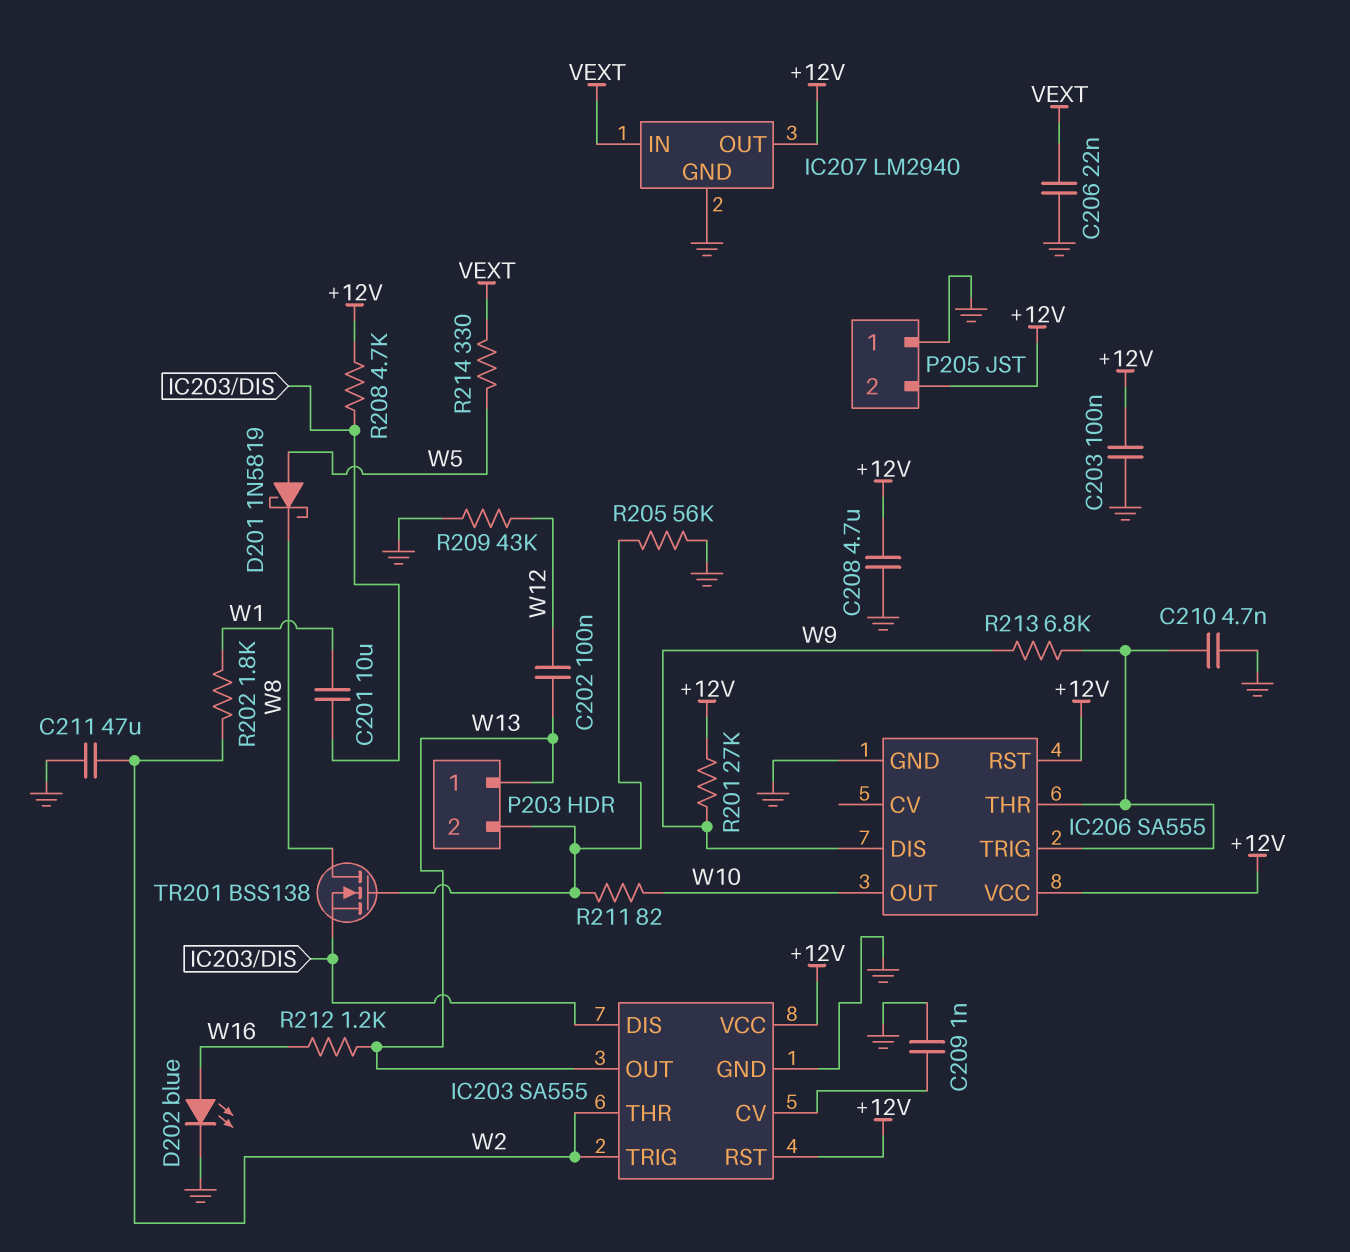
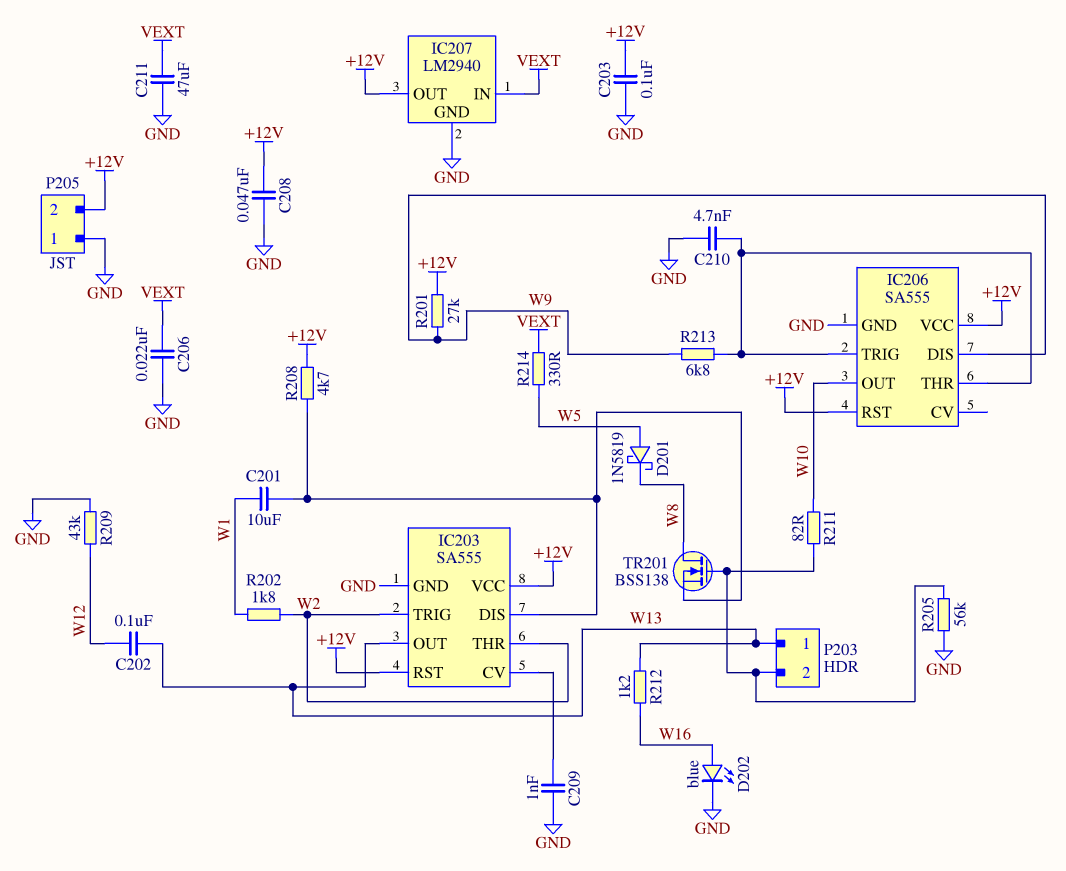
C208: 4.7uF (+12V, GND) -> 47nF (+12V, GND)
C211: 47uF (GND, W2) -> 47uF (GND, VEXT)

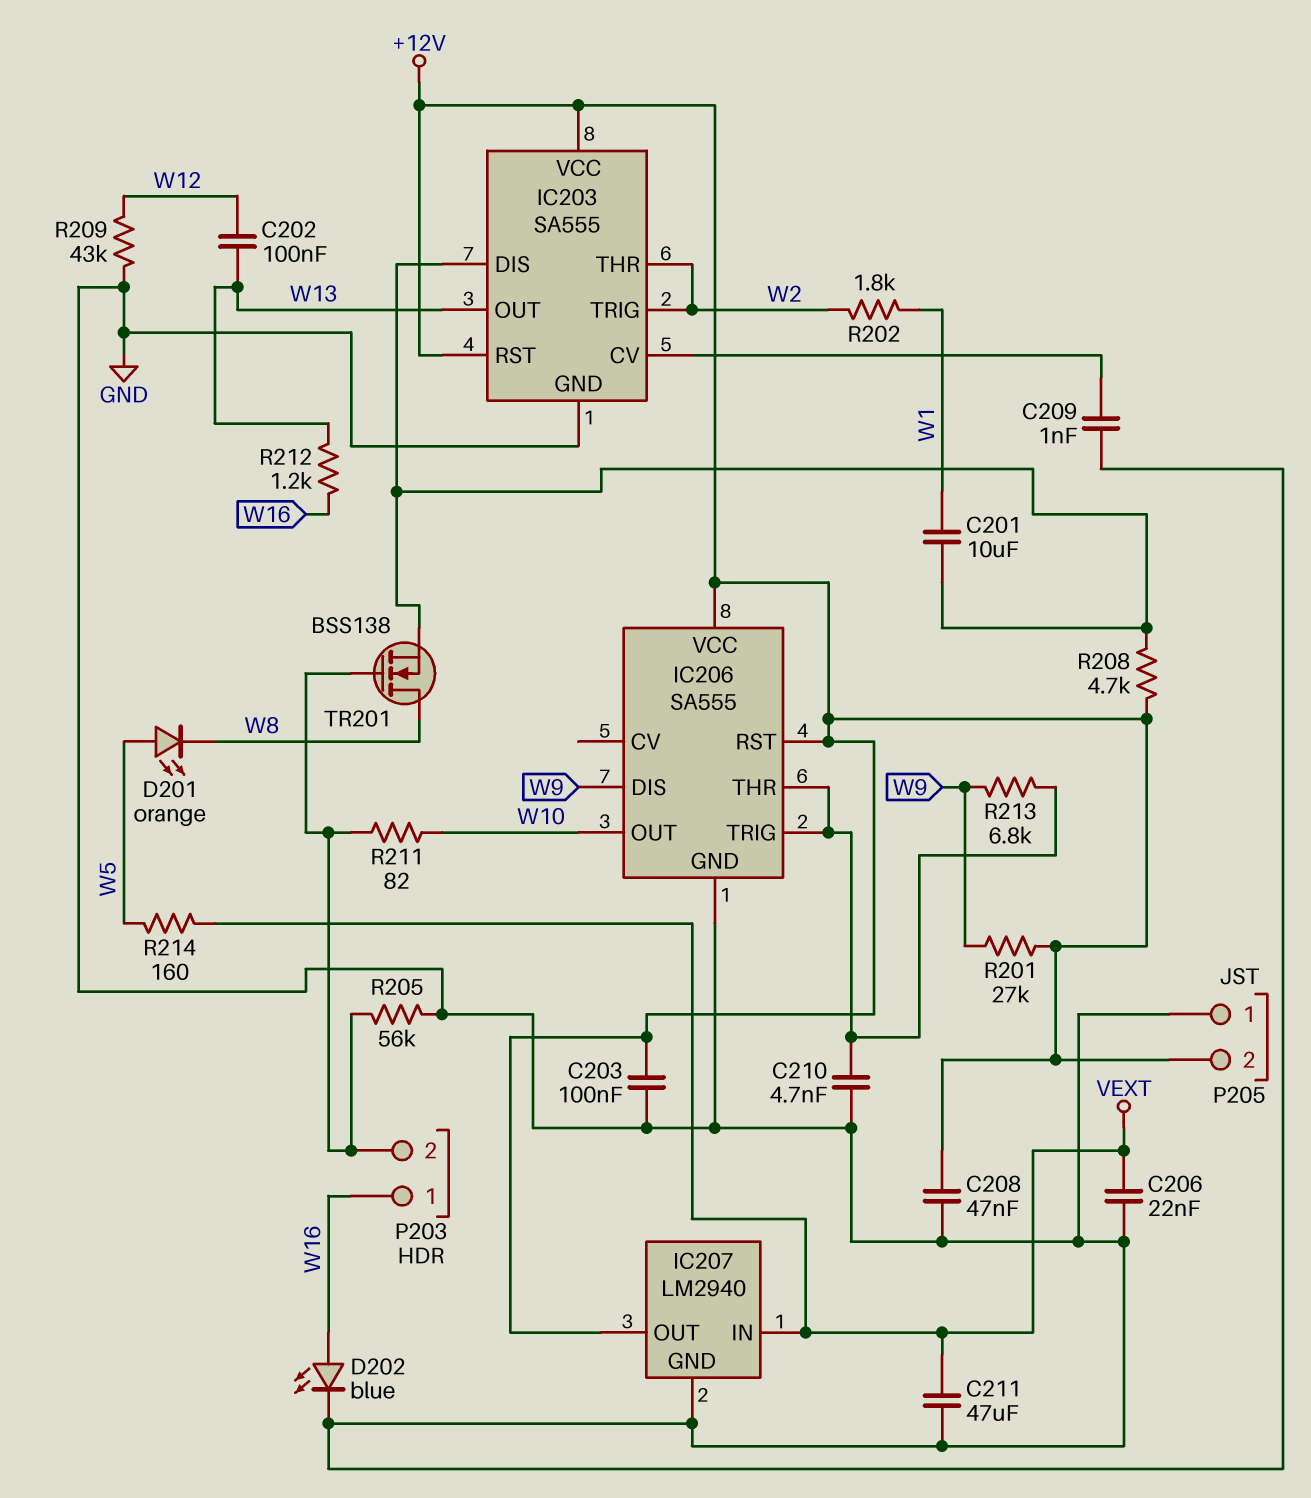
D201: schottky 1N5819 (A W5, K W8) -> LED orange (A W5, K W8)
P203 pin 1: W13 -> W16
R214: 330 (VEXT, W5) -> 160 (VEXT, W5)

